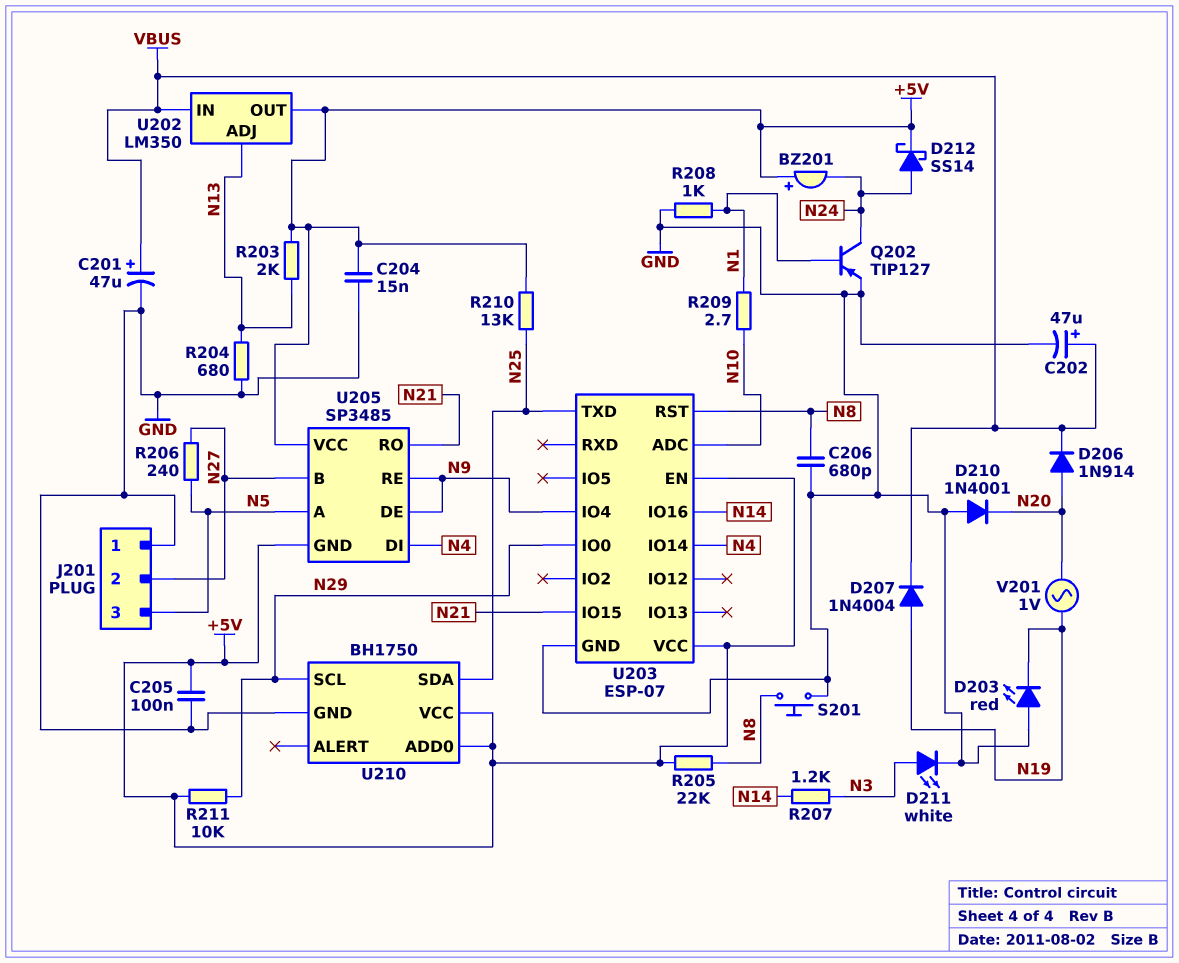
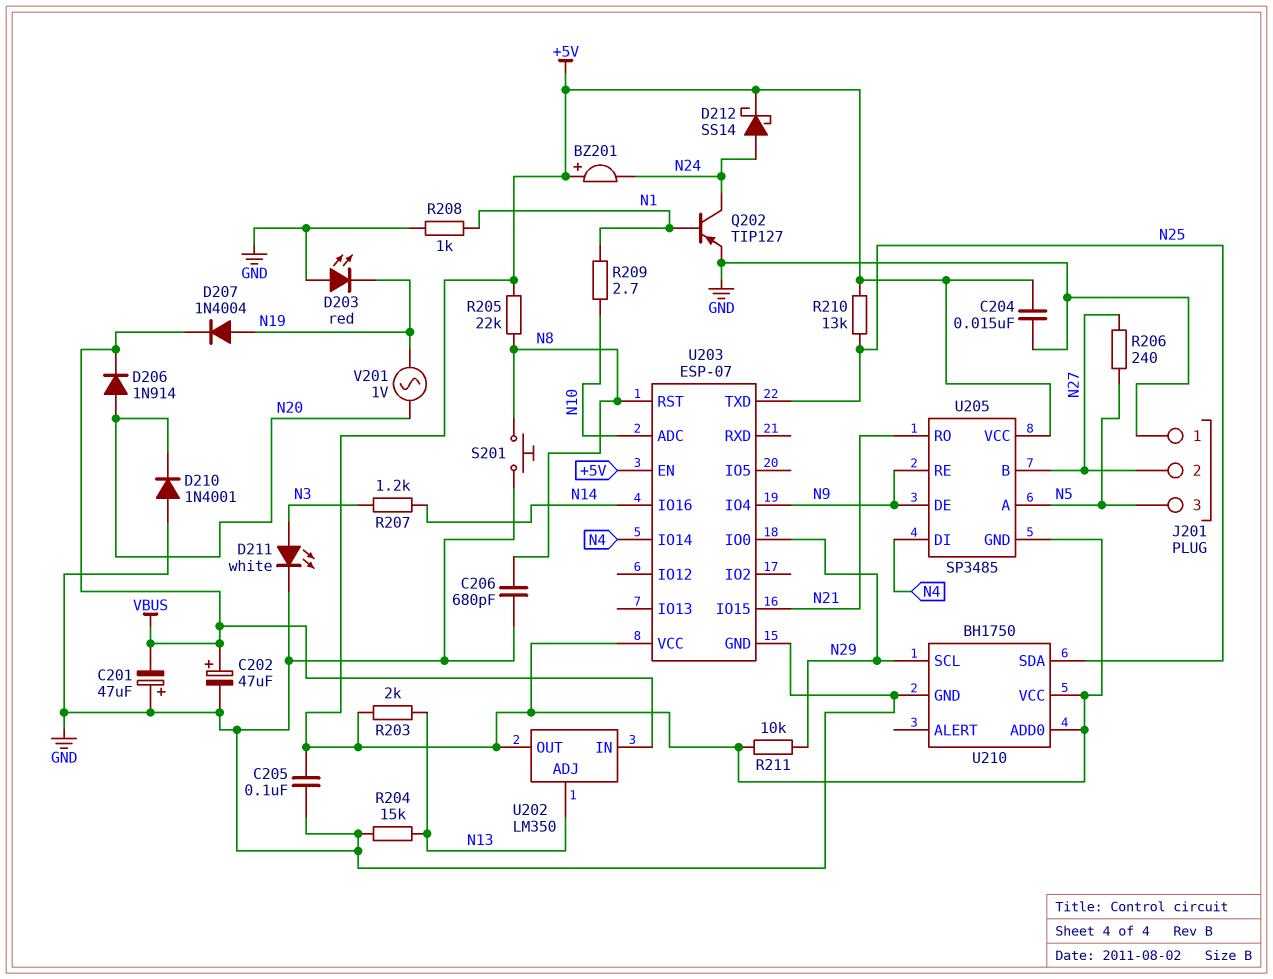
C201: 47uF (plus VBUS, minus GND) -> 47uF (plus GND, minus VBUS)
R204: 680 (GND, N13) -> 15k (GND, N13)

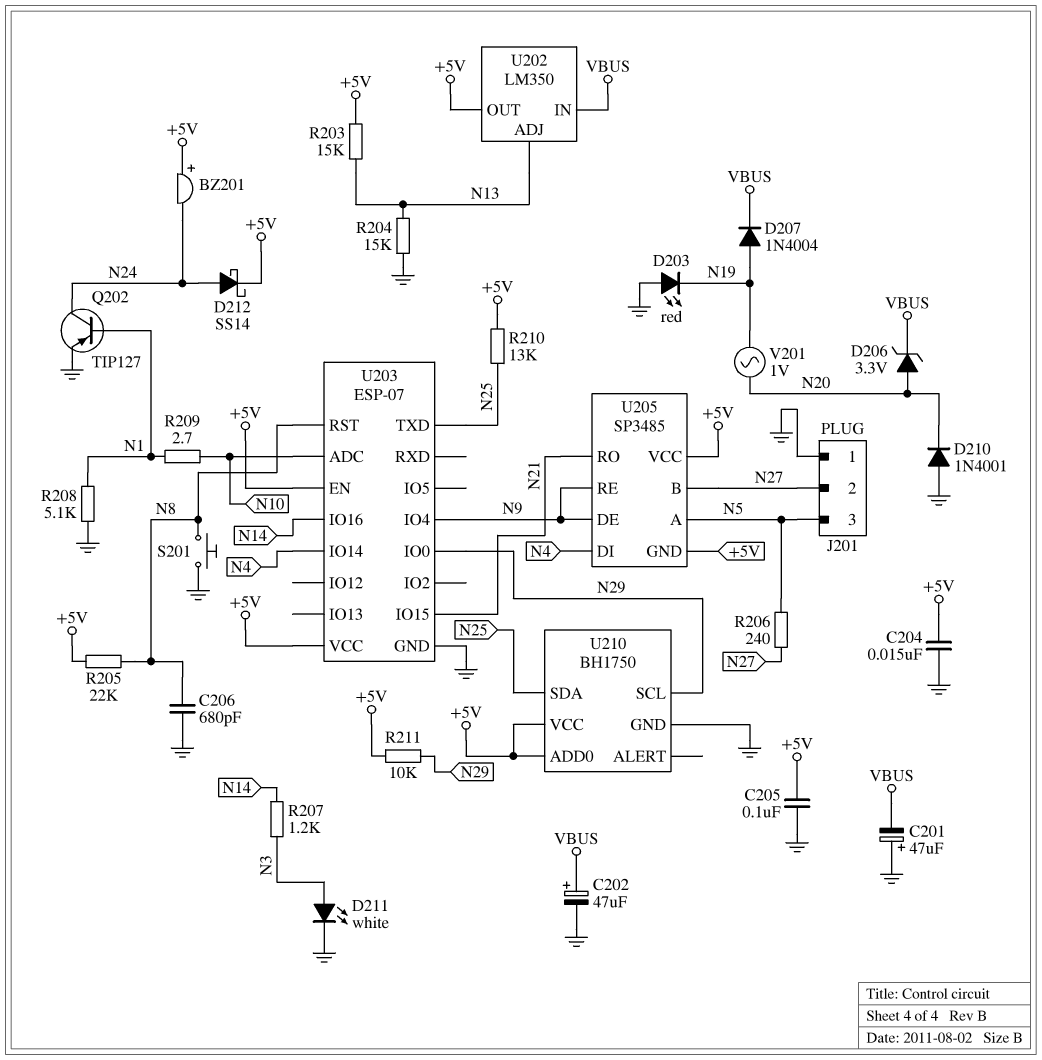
D206: diode 1N914 (A N20, K VBUS) -> zener 3.3V (A N20, K VBUS)
R203: 2k (+5V, N13) -> 15k (+5V, N13)
R208: 1k (GND, N1) -> 5.1k (GND, N1)

